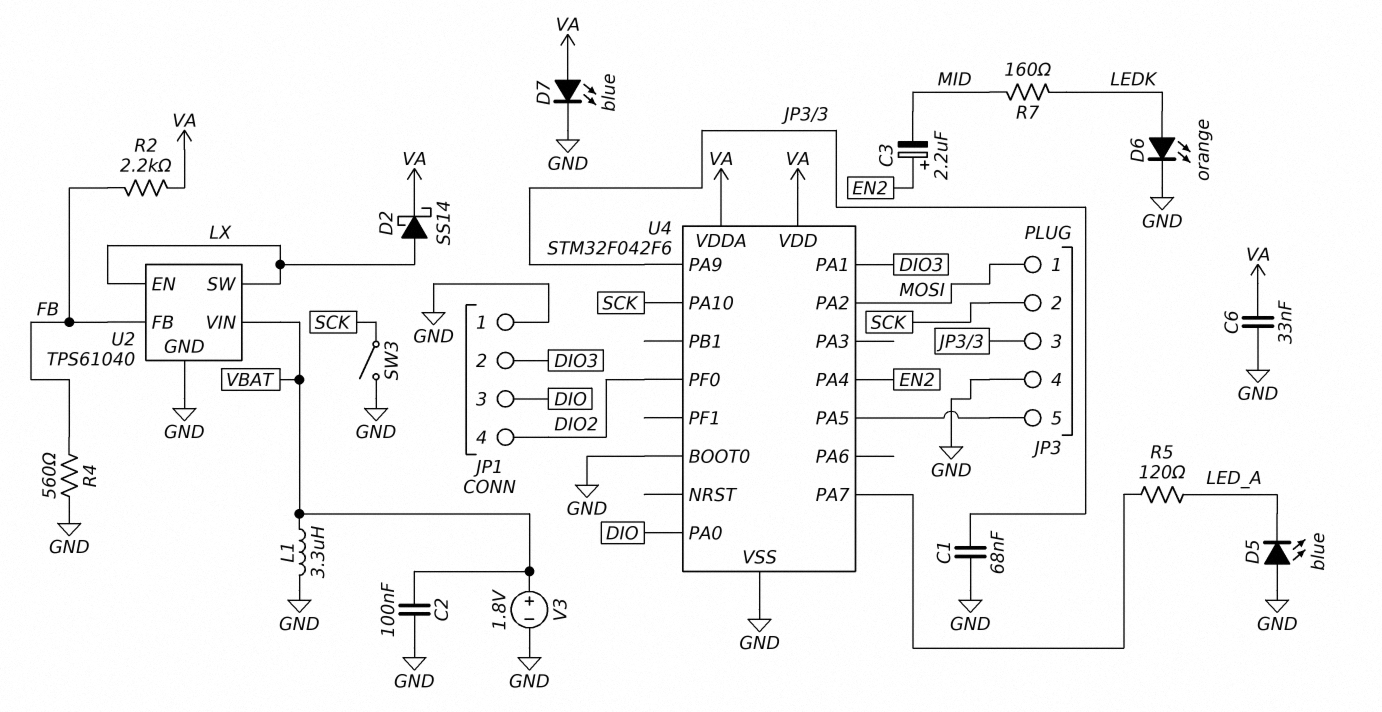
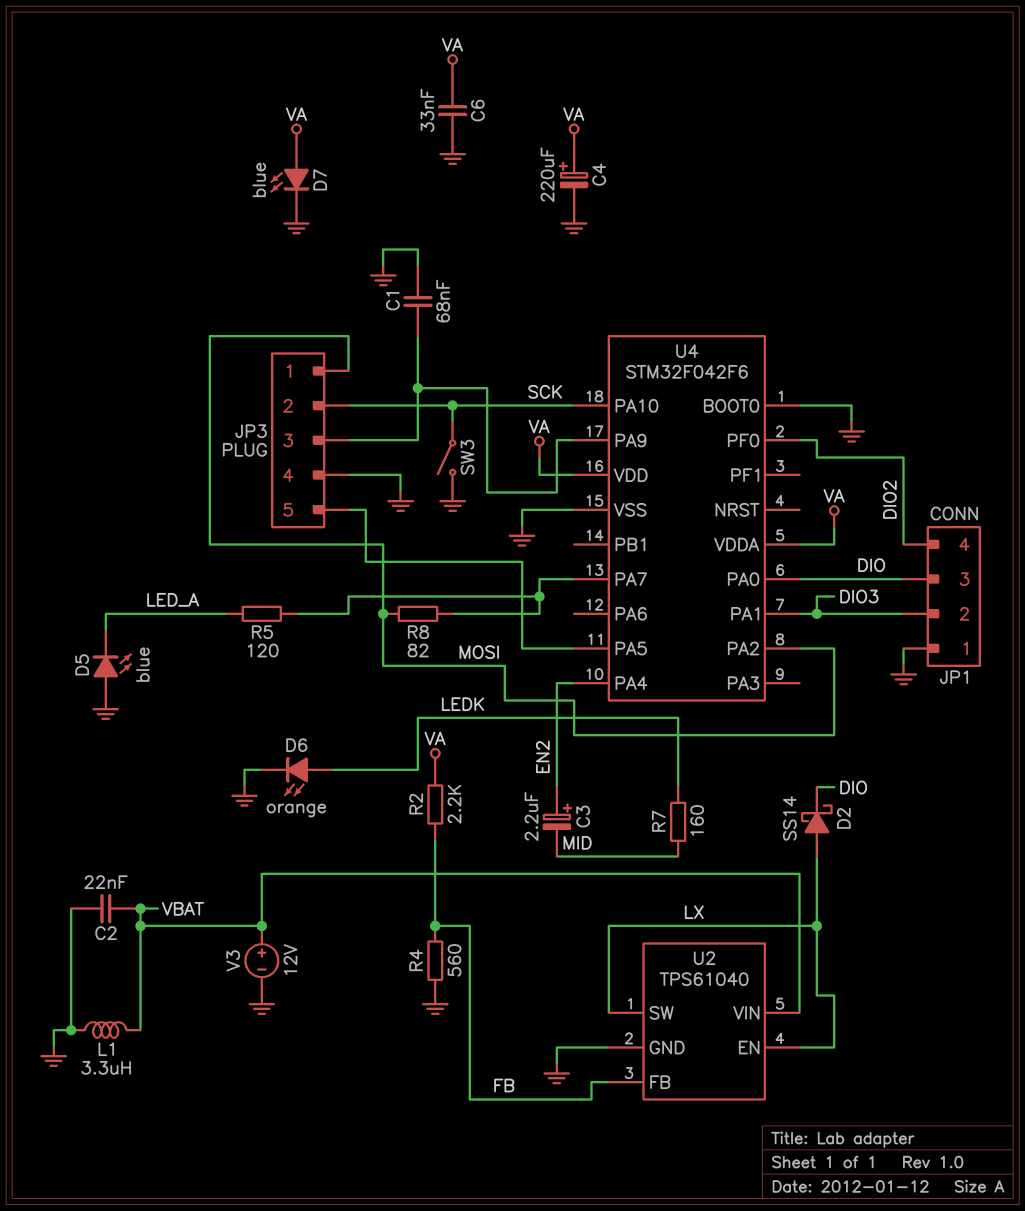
C2: 100nF (GND, VBAT) -> 22nF (GND, VBAT)
C4: none -> 220uF (plus VA, minus GND)
D2: schottky SS14 (A LX, K VA) -> schottky SS14 (A LX, K DIO)
R8: none -> 82 (MOSI, U4/PA7)
V3: 1.8V (plus VBAT, minus GND) -> 12V (plus VBAT, minus GND)

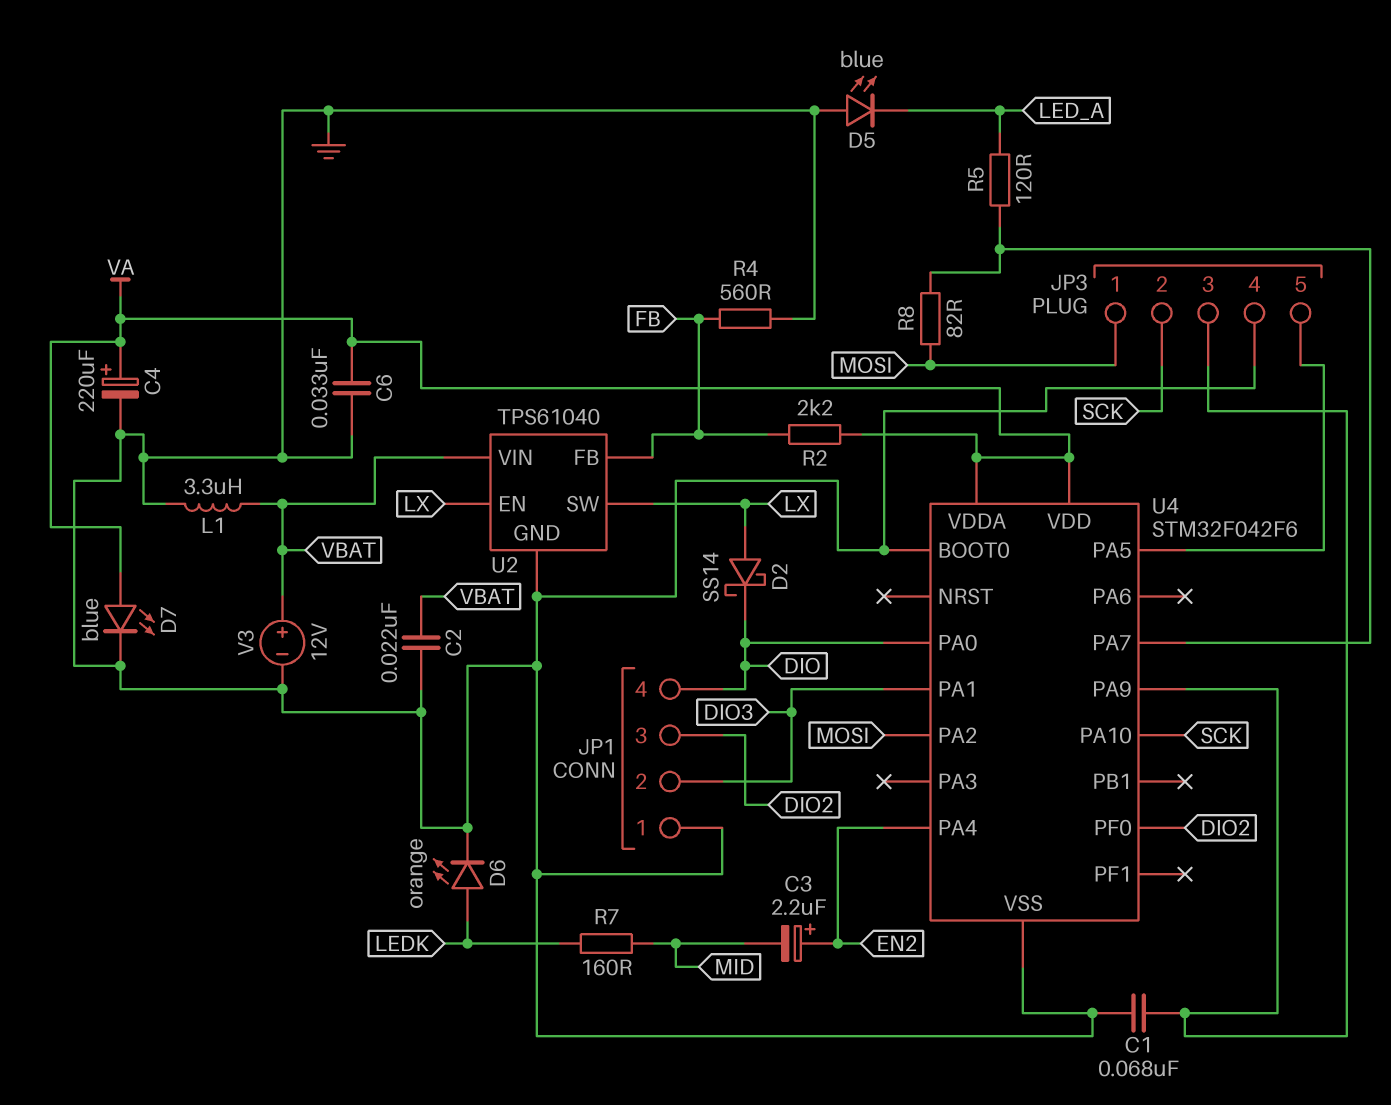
JP1 pin 3: DIO -> DIO2
JP1 pin 4: DIO2 -> DIO
SW3: switch (GND, SCK) -> none

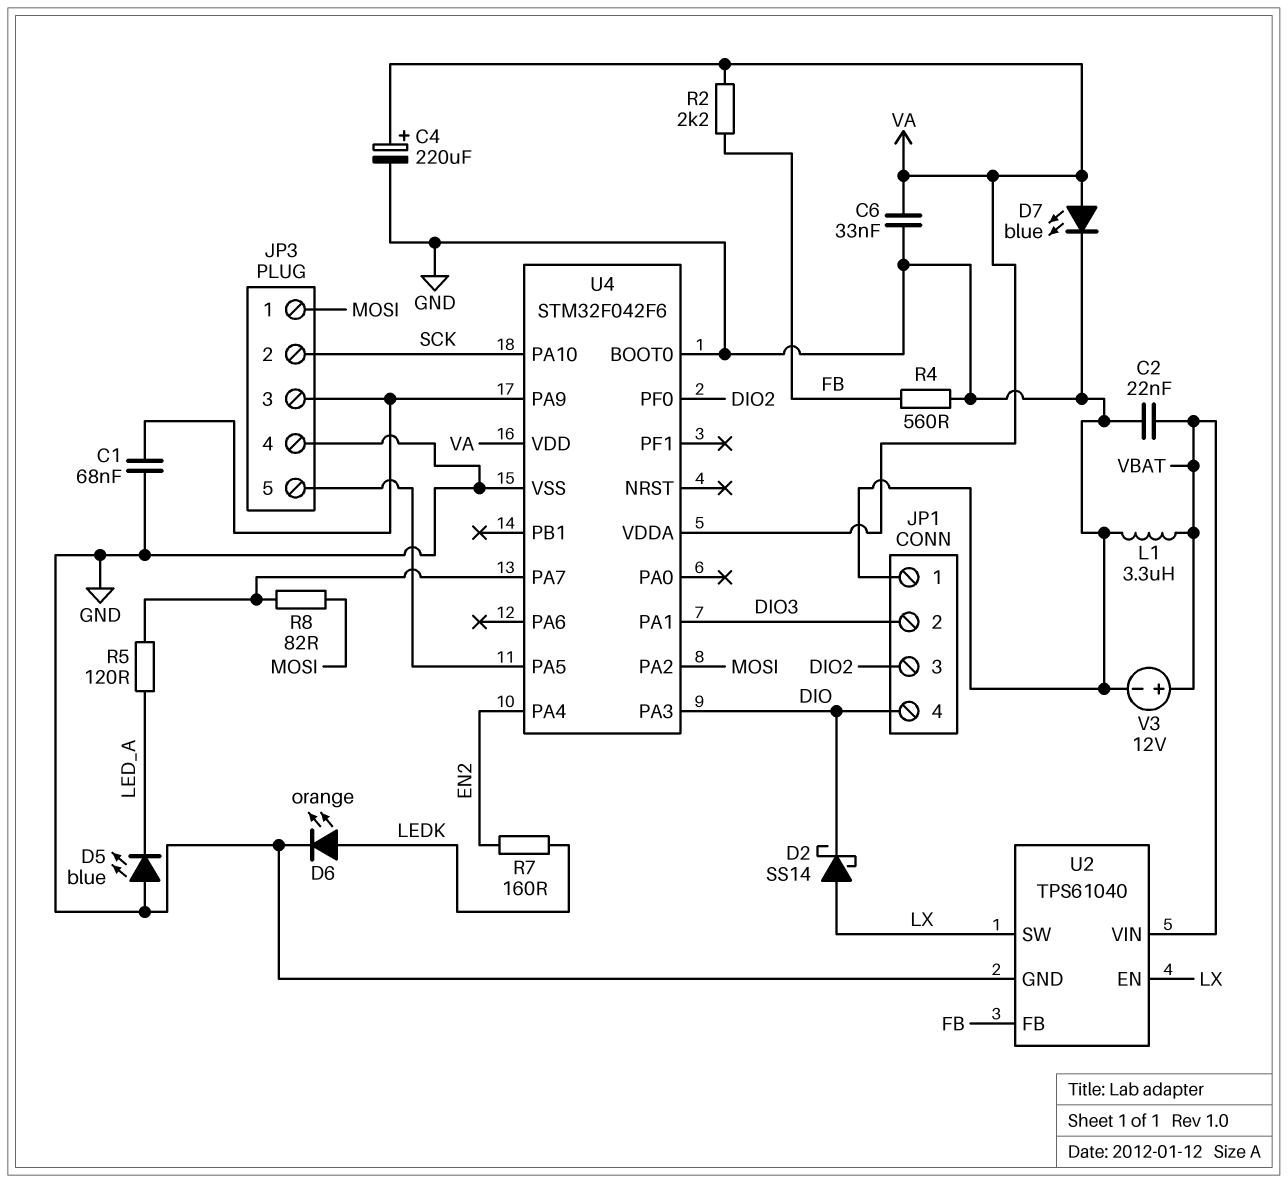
C3: 2.2uF (plus EN2, minus MID) -> none
R7: 160 (LEDK, MID) -> 160 (EN2, LEDK)
U4 pin PA0: DIO -> none
U4 pin PA3: none -> DIO

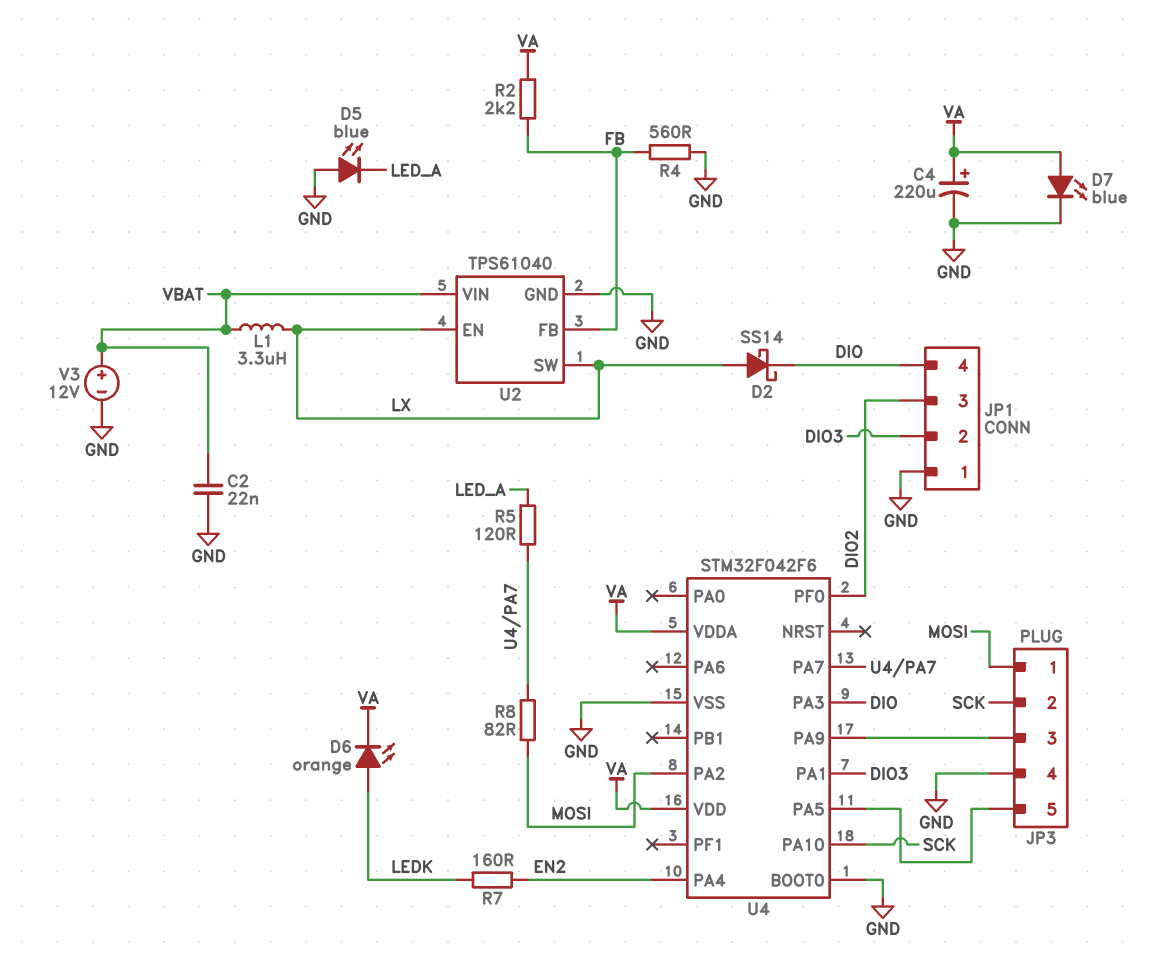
C1: 68nF (GND, JP3/3) -> none
C6: 33nF (GND, VA) -> none
D6: LED orange (A LEDK, K GND) -> LED orange (A LEDK, K VA)
L1: 3.3uH (GND, VBAT) -> 3.3uH (LX, VBAT)

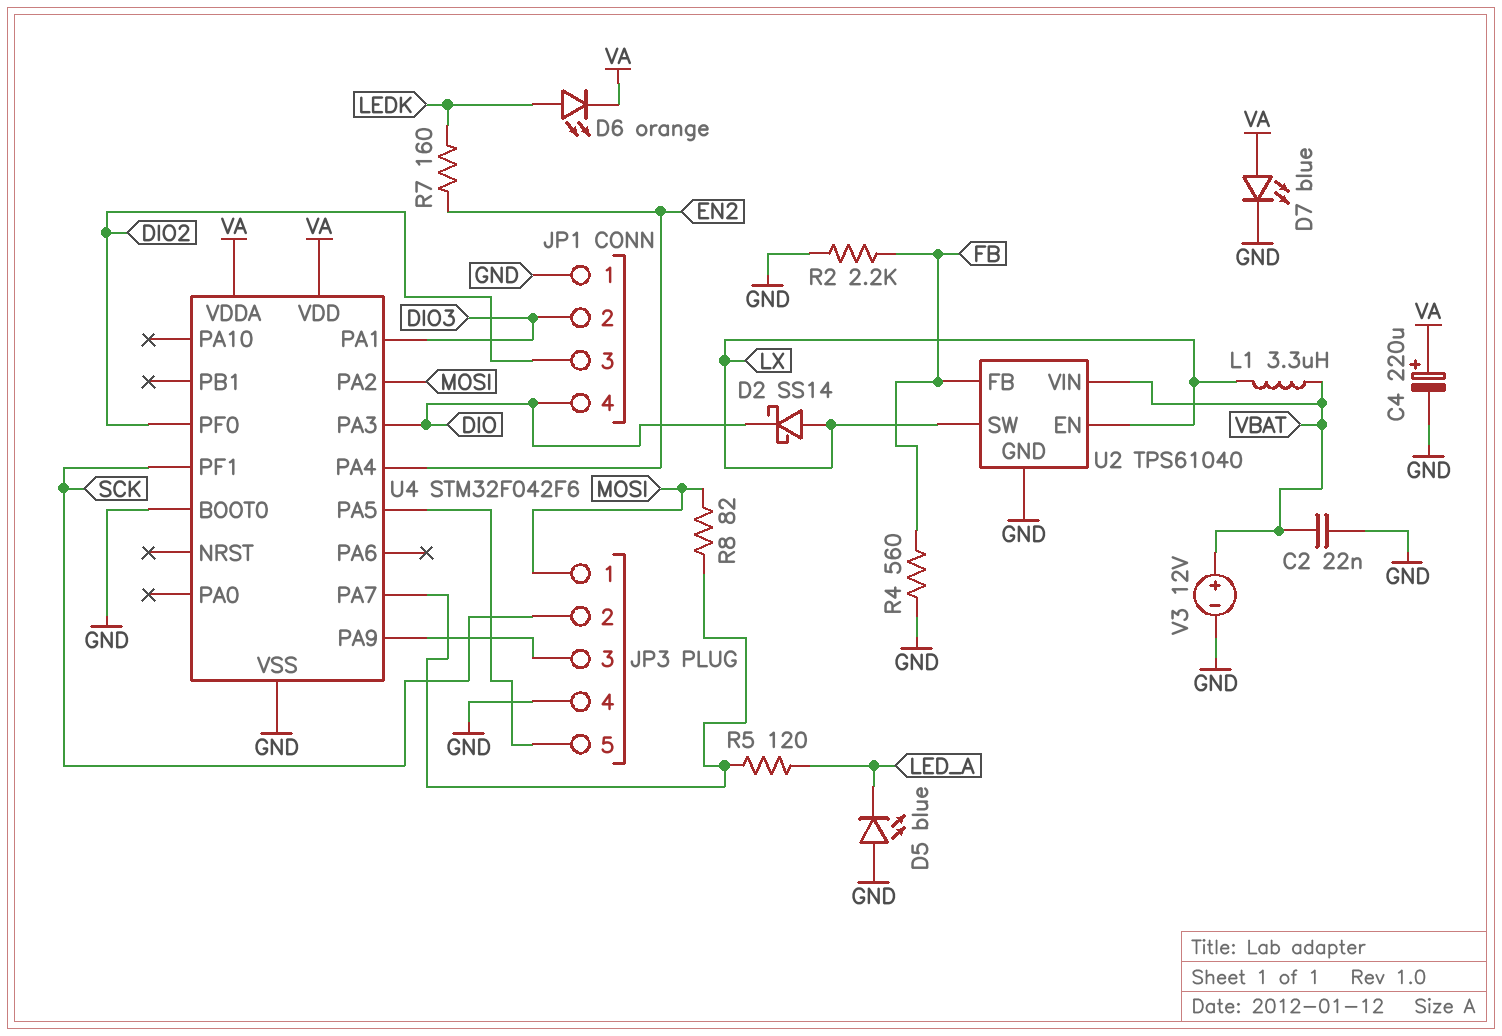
R2: 2.2k (FB, VA) -> 2.2k (FB, GND)
U4 pin PA10: SCK -> none
U4 pin PF1: none -> SCK

